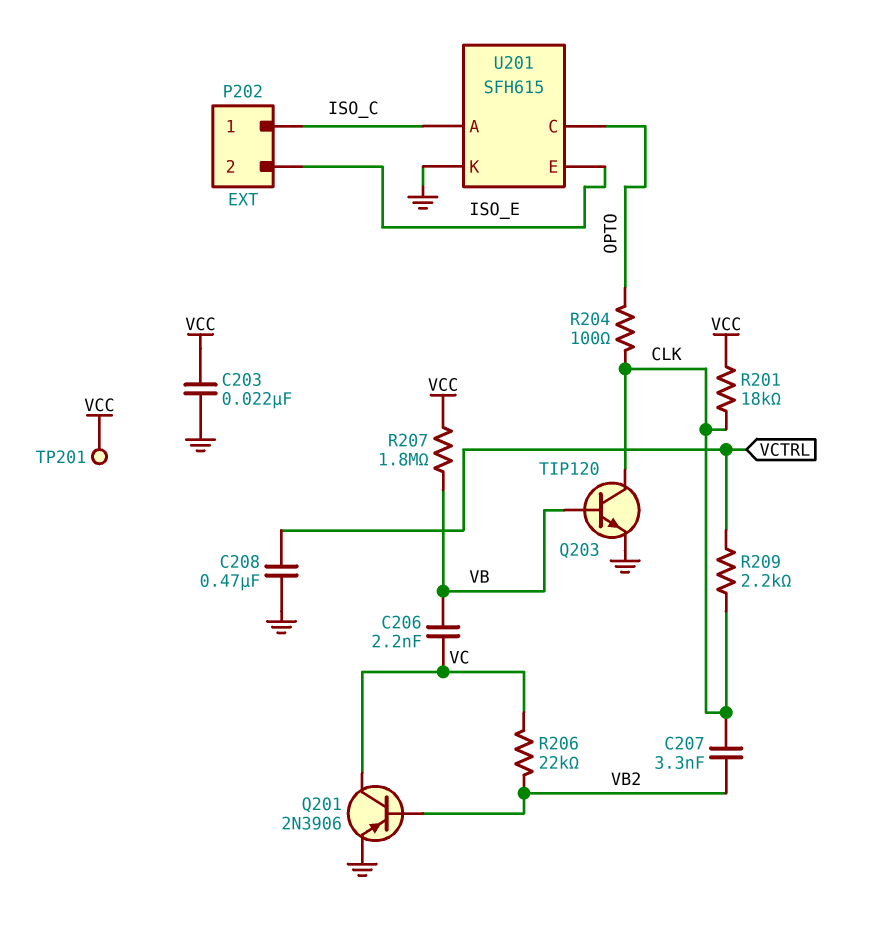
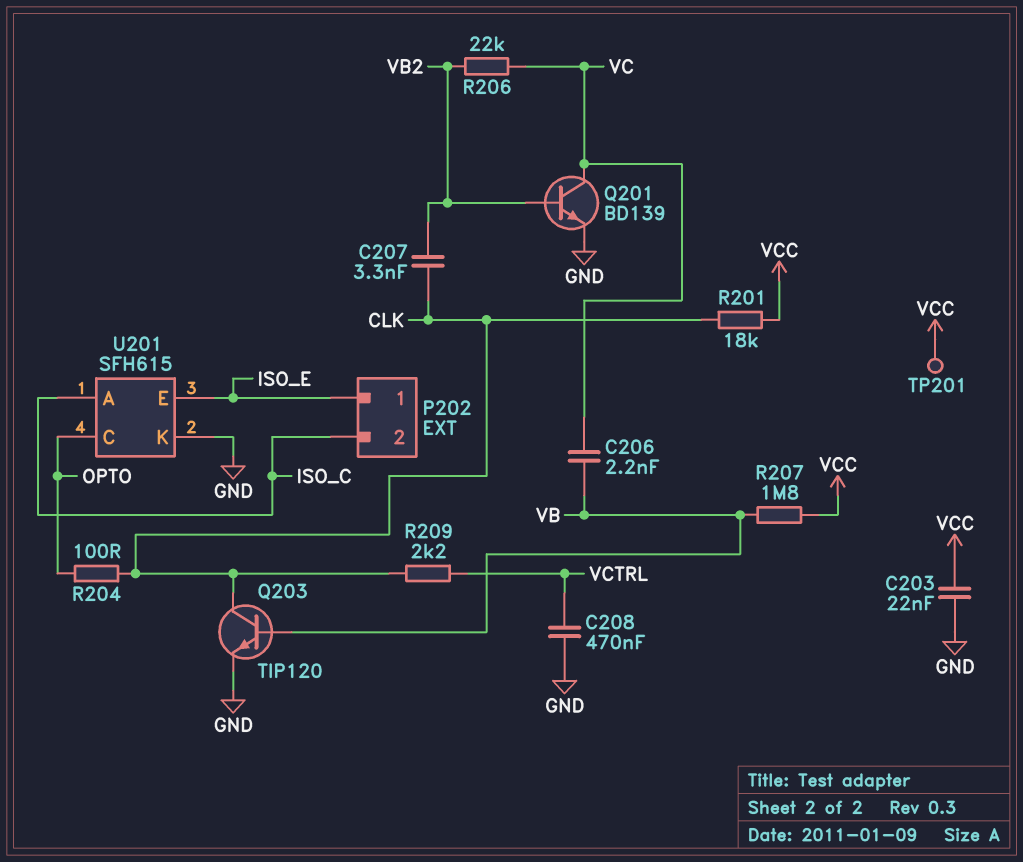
P202 pin 1: ISO_C -> ISO_E
P202 pin 2: ISO_E -> ISO_C
Q201: PNP 2N3906 (B VB2, C VC, E GND) -> NPN BD139 (B VB2, C VC, E GND)

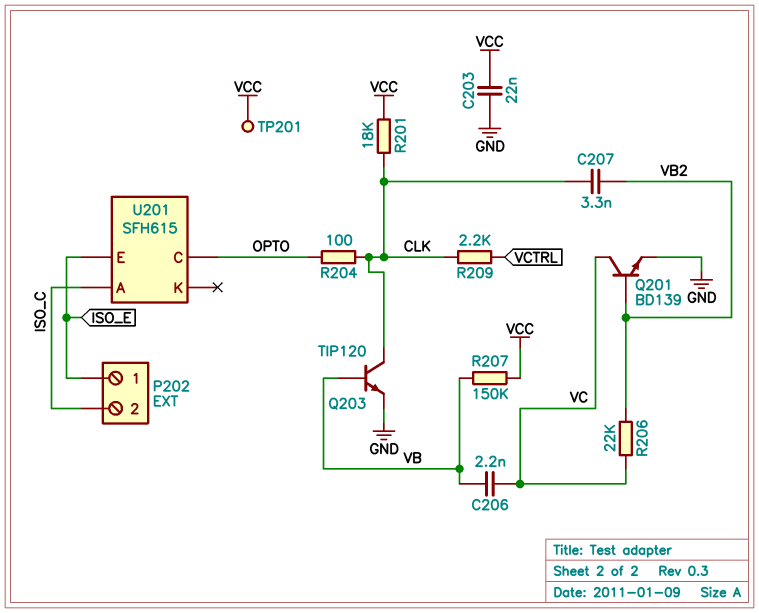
C208: 470nF (GND, VCTRL) -> none
R207: 1.8M (VB, VCC) -> 150k (VB, VCC)
U201 pin K: GND -> none

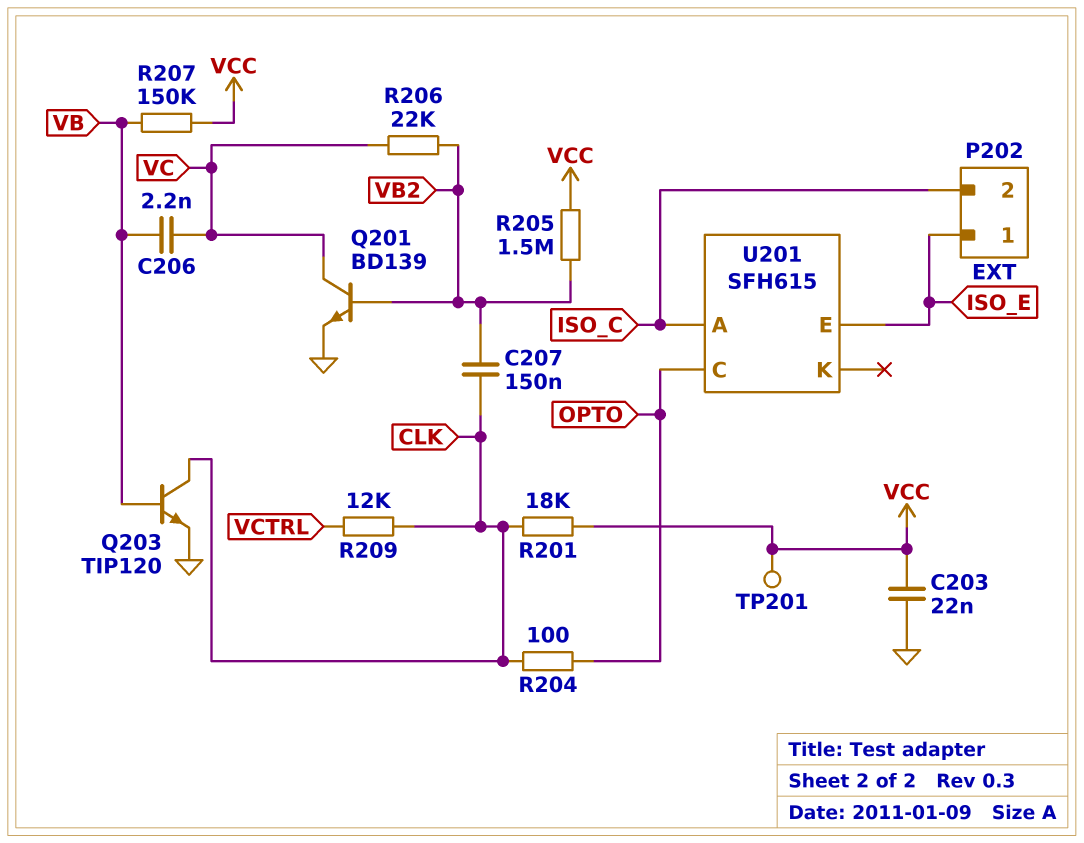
C207: 3.3nF (CLK, VB2) -> 150nF (CLK, VB2)
R205: none -> 1.5M (VB2, VCC)
R209: 2.2k (CLK, VCTRL) -> 12k (CLK, VCTRL)

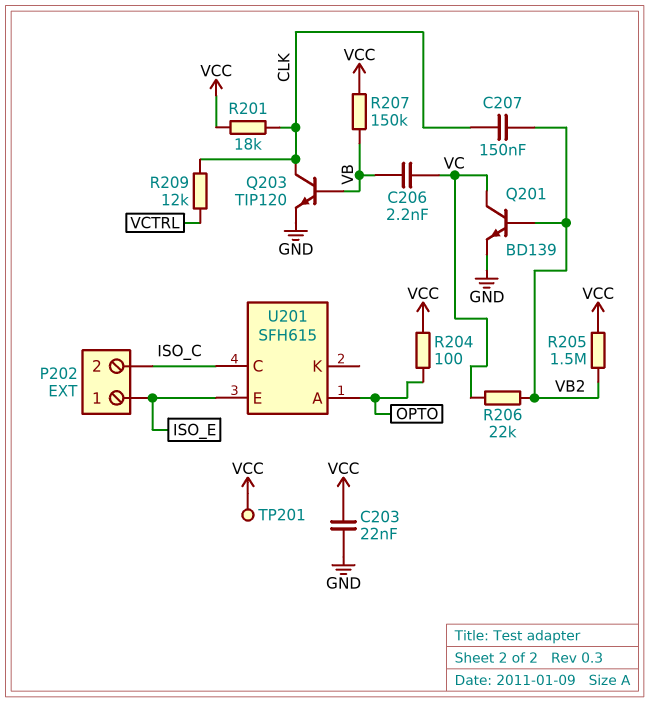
R204: 100 (CLK, OPTO) -> 100 (OPTO, VCC)
U201 pin A: ISO_C -> OPTO
U201 pin C: OPTO -> ISO_C

